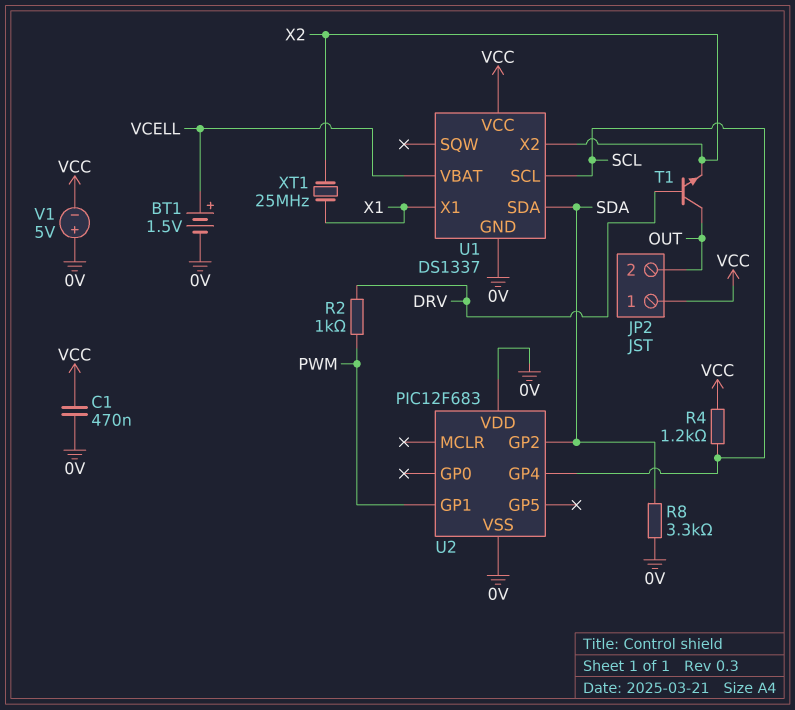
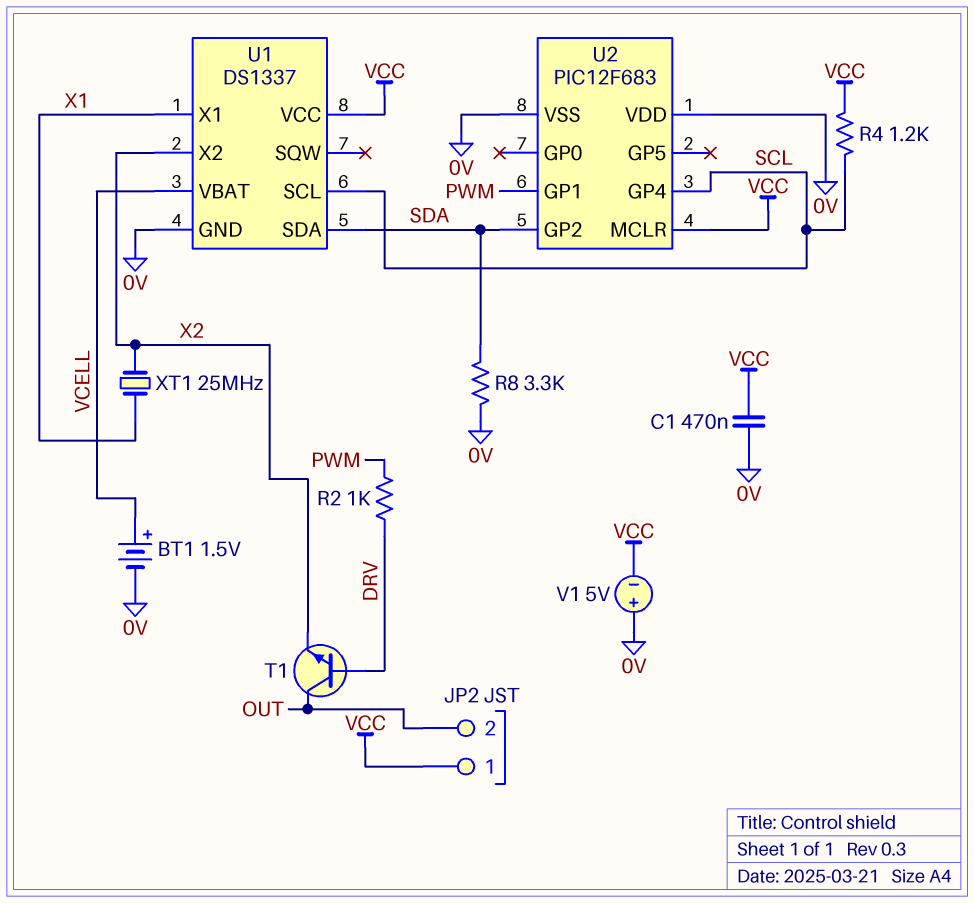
U2 pin MCLR: none -> VCC

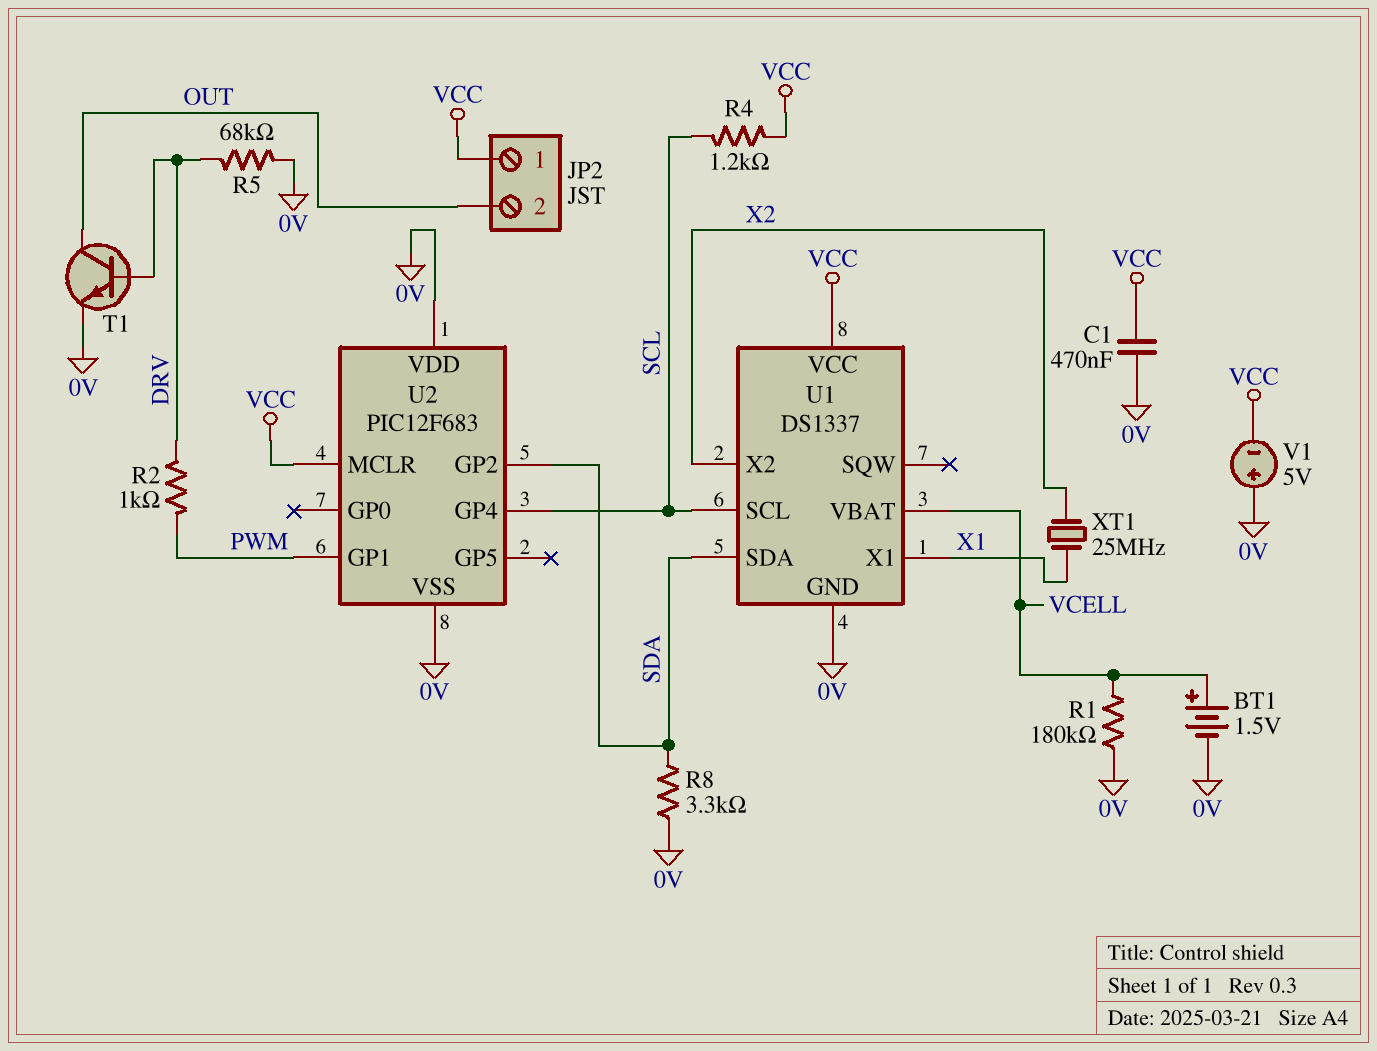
R1: none -> 180k (0V, VCELL)
R5: none -> 68k (0V, DRV)
T1: NPN (B DRV, C OUT, E X2) -> NPN (B DRV, C OUT, E 0V)

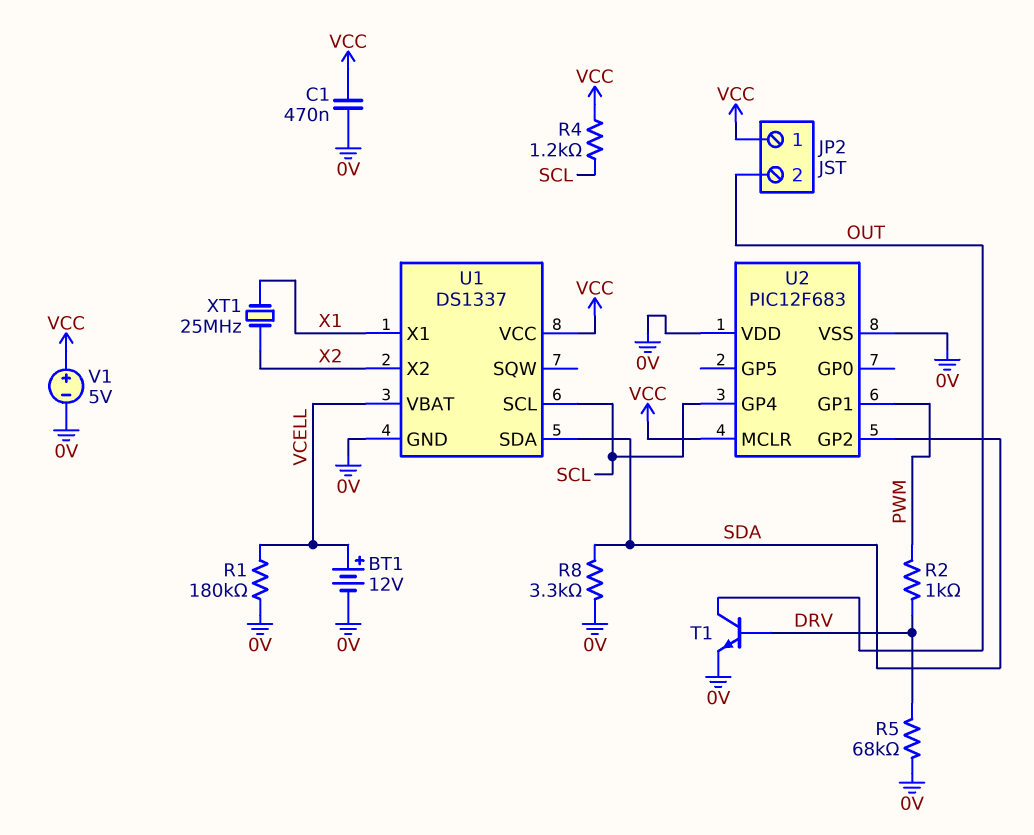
BT1: 1.5V (plus VCELL, minus 0V) -> 12V (plus VCELL, minus 0V)
V1: 5V (plus 0V, minus VCC) -> 5V (plus VCC, minus 0V)

